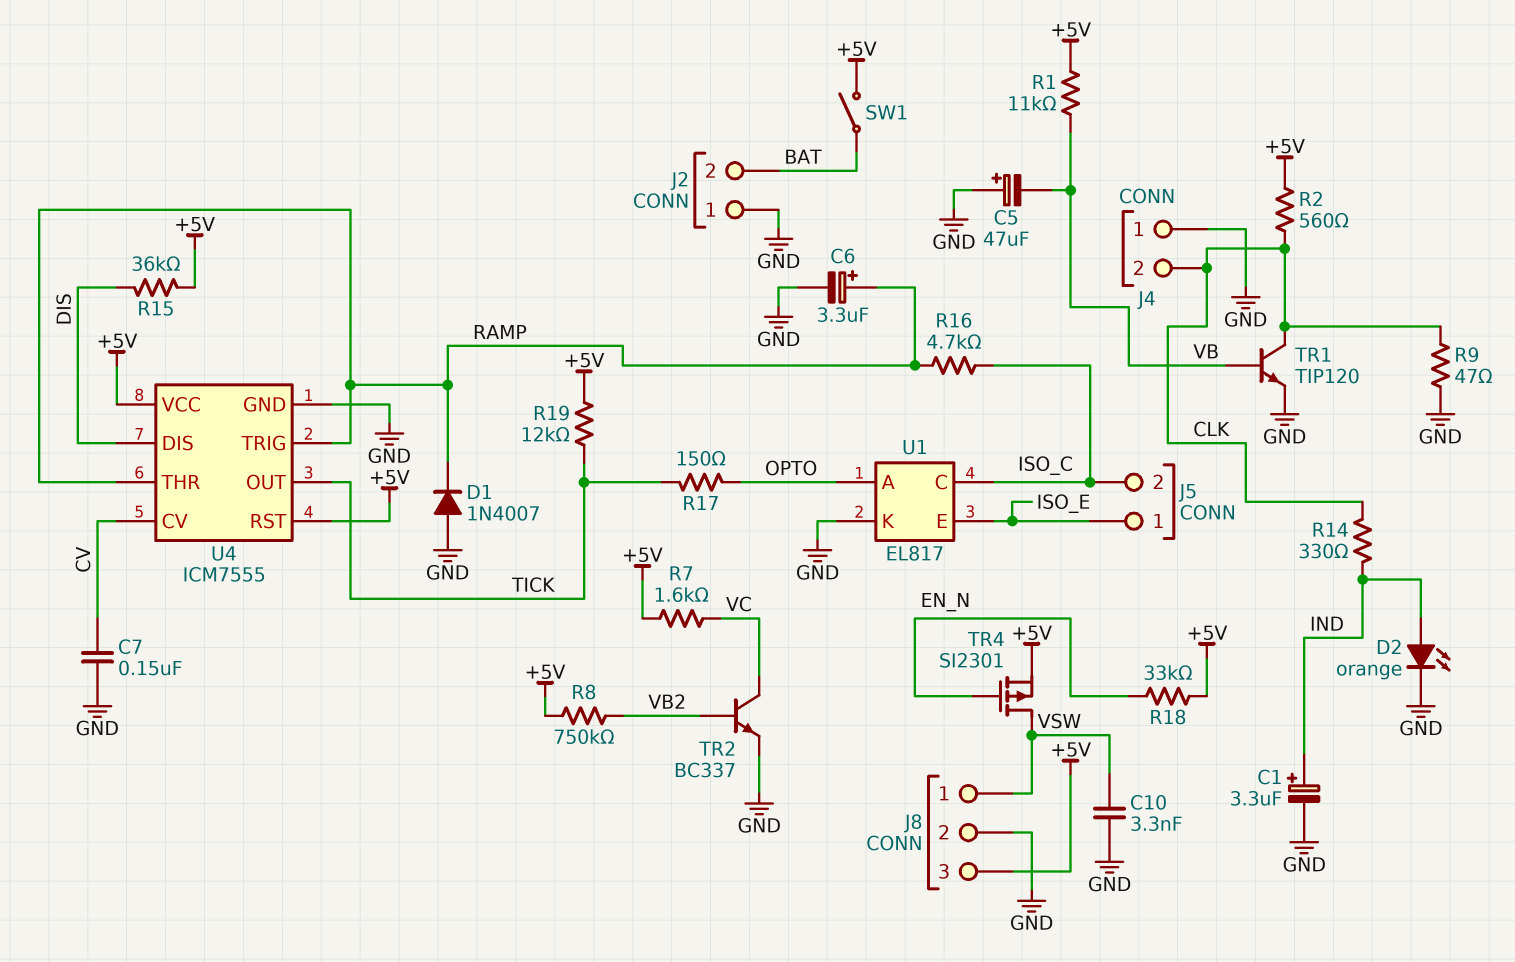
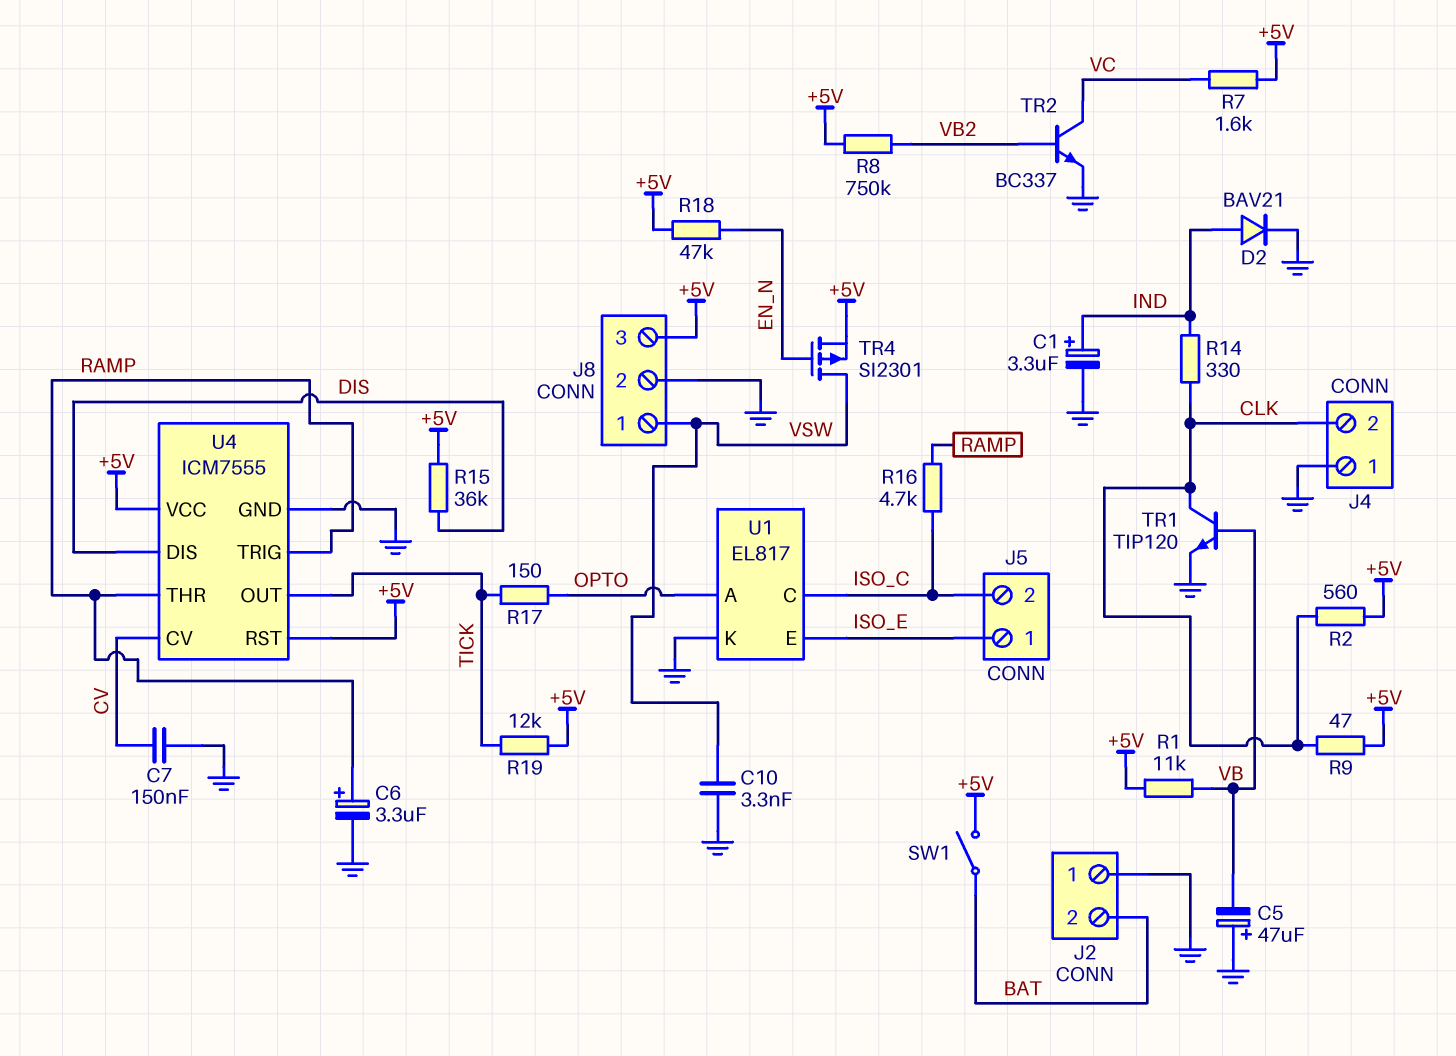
D1: diode 1N4007 (A GND, K RAMP) -> none
D2: LED orange (A IND, K GND) -> diode BAV21 (A IND, K GND)
R9: 47 (CLK, GND) -> 47 (+5V, CLK)
R18: 33k (+5V, EN_N) -> 47k (+5V, EN_N)

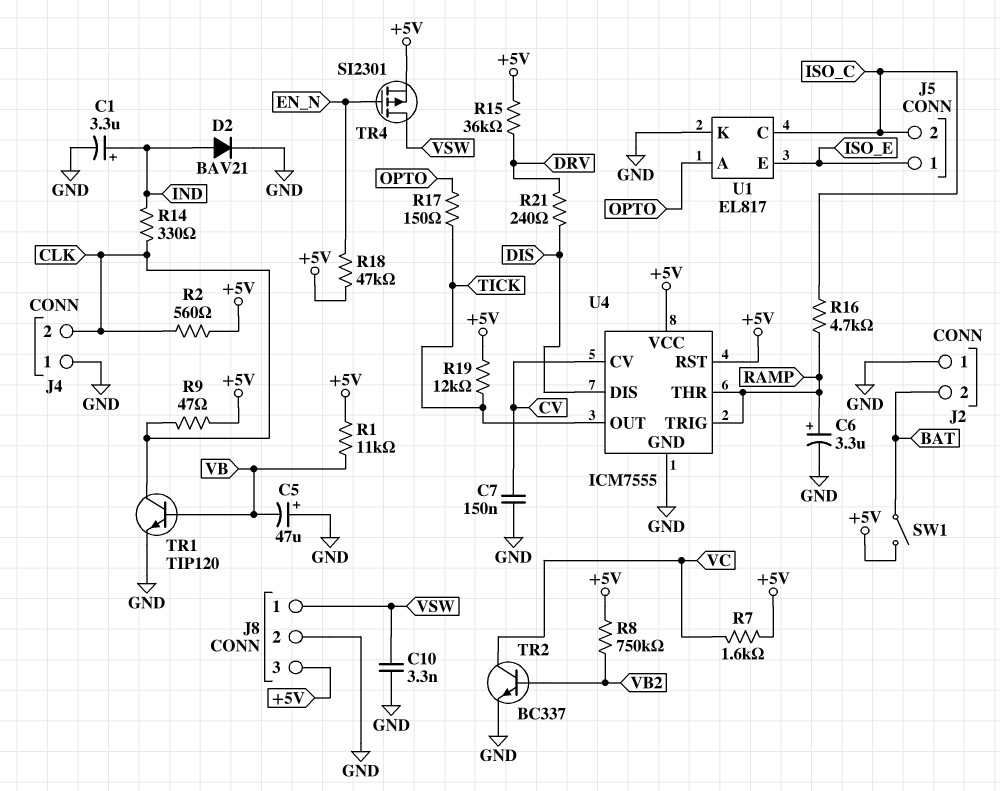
R15: 36k (+5V, DIS) -> 36k (+5V, DRV)
R21: none -> 240 (DIS, DRV)

